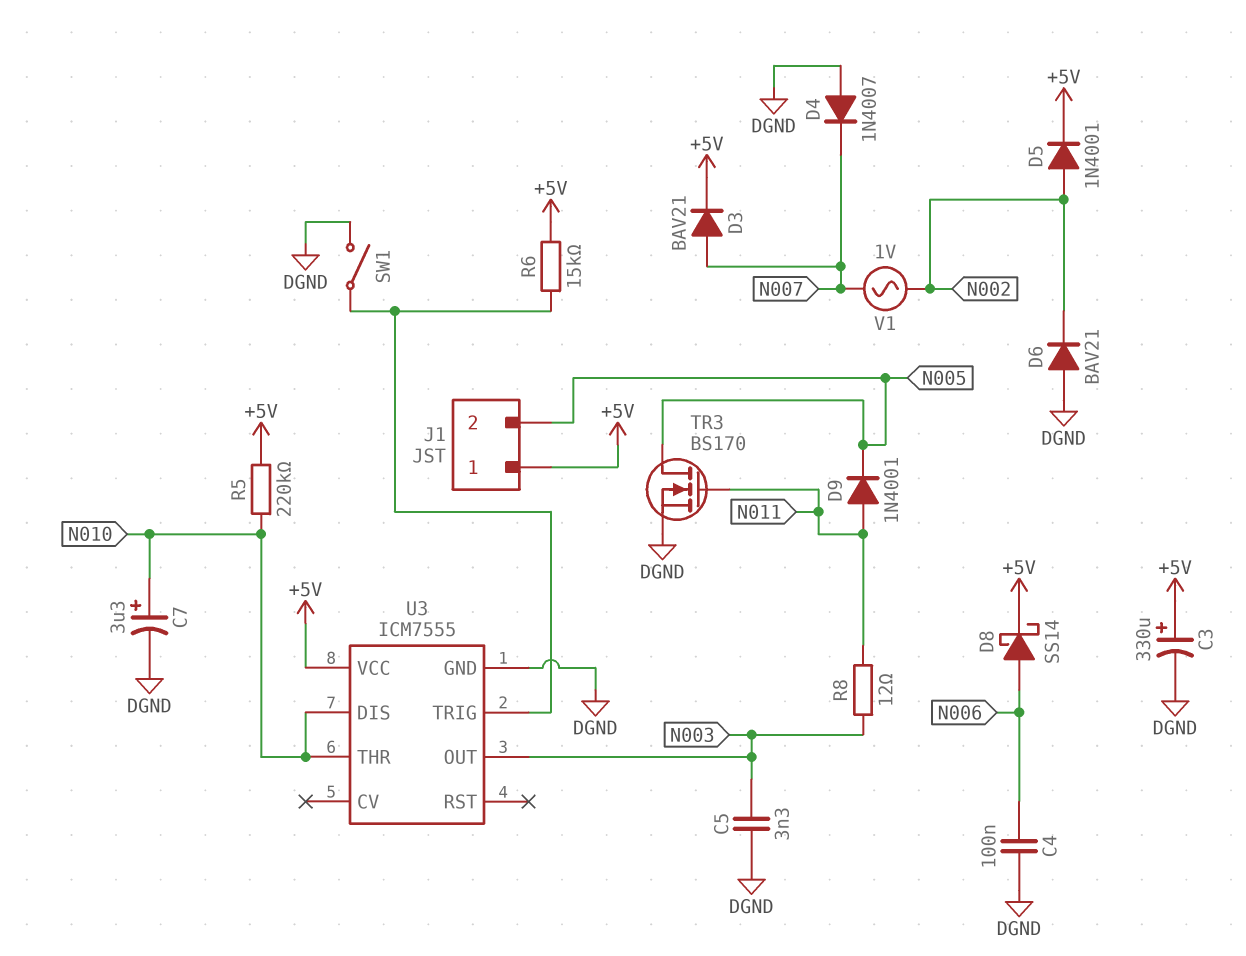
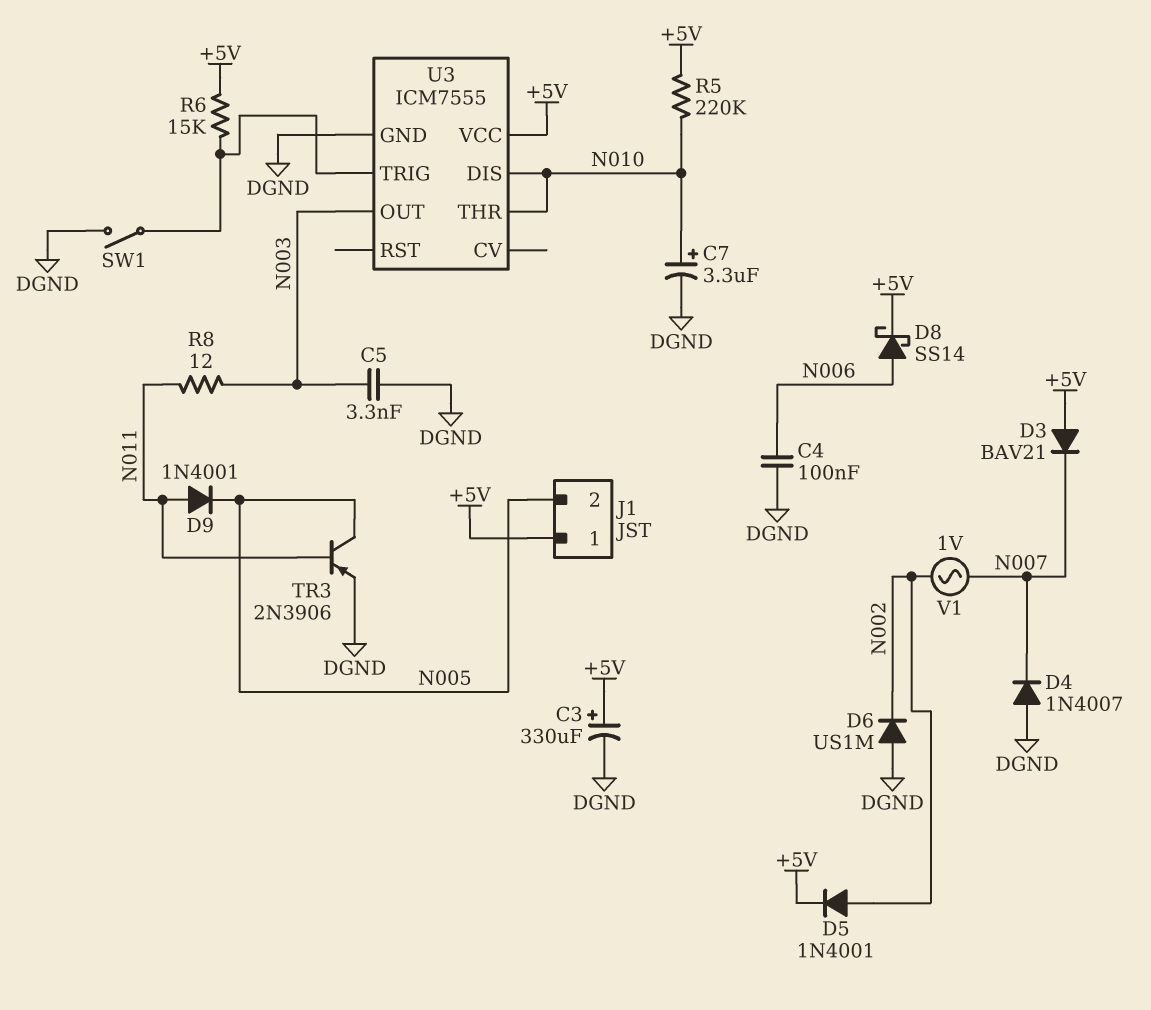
D3: diode BAV21 (A N007, K +5V) -> diode BAV21 (A +5V, K N007)
D6: diode BAV21 (A DGND, K N002) -> diode US1M (A DGND, K N002)
TR3: NMOS BS170 (G N011, D N005, S DGND) -> PNP 2N3906 (B N011, C N005, E DGND)

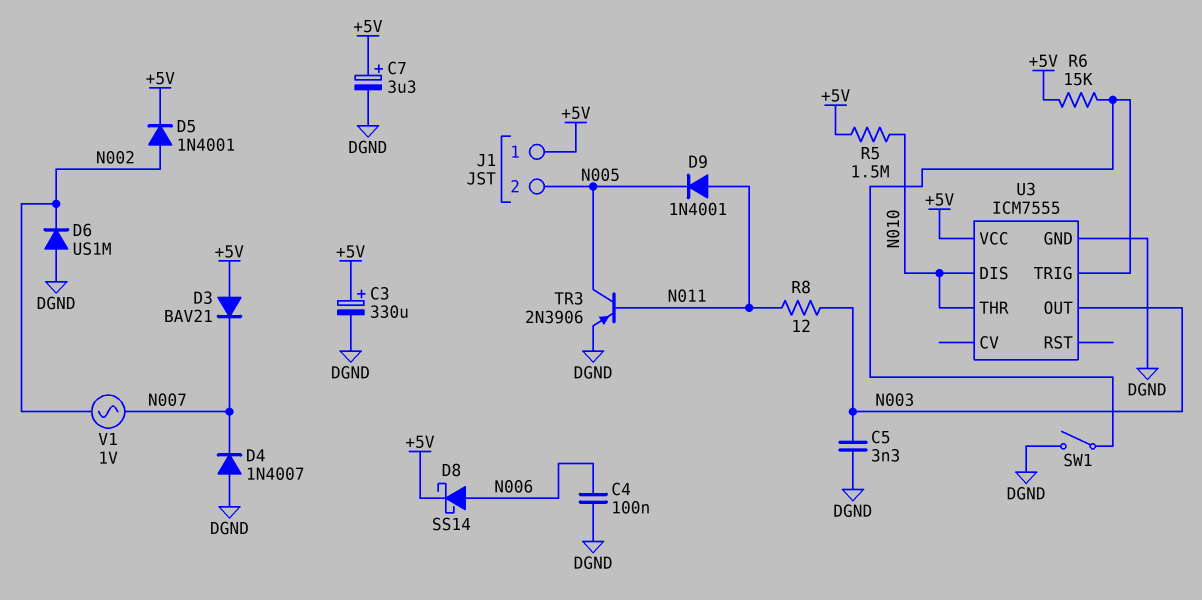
C7: 3.3uF (plus N010, minus DGND) -> 3.3uF (plus +5V, minus DGND)
R5: 220k (+5V, N010) -> 1.5M (+5V, N010)

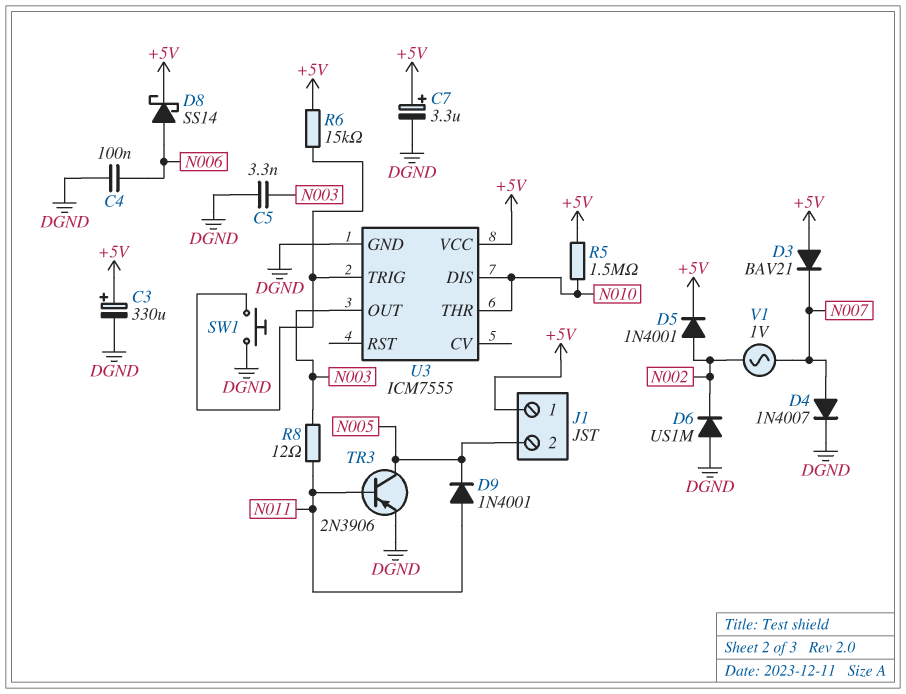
D4: diode 1N4007 (A DGND, K N007) -> diode 1N4007 (A N007, K DGND)
SW1: switch (DGND, U3/TRIG) -> button (DGND, U3/TRIG)

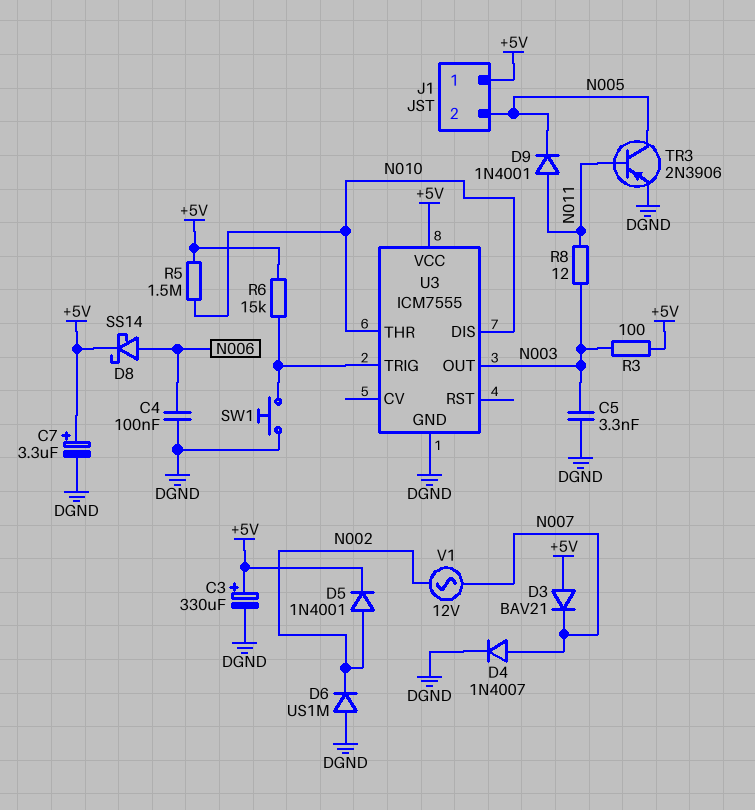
R3: none -> 100 (+5V, N003)
V1: AC 1V (N002, N007) -> AC 12V (N002, N007)

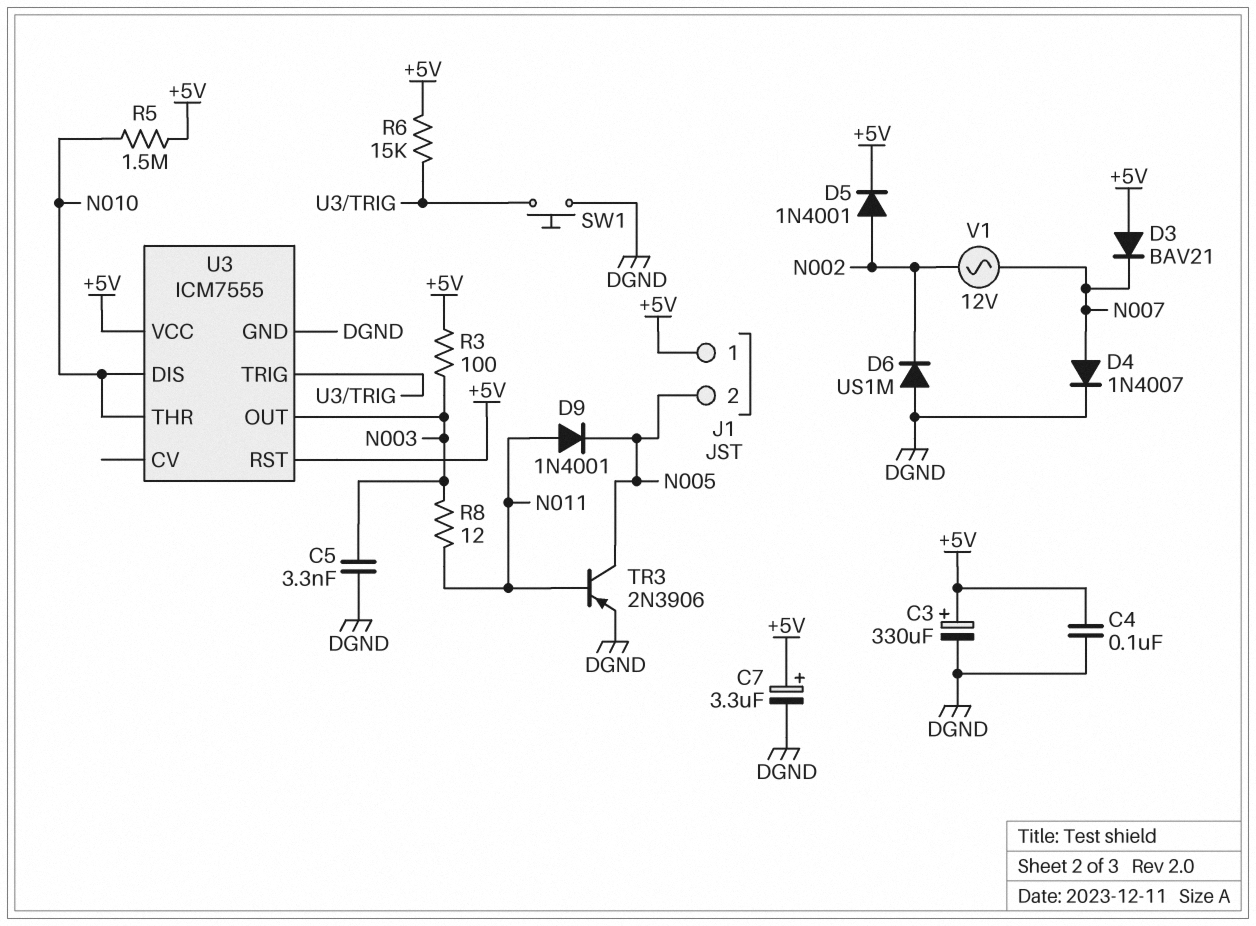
C4: 100nF (DGND, N006) -> 100nF (+5V, DGND)
D8: schottky SS14 (A N006, K +5V) -> none
U3 pin RST: none -> +5V

